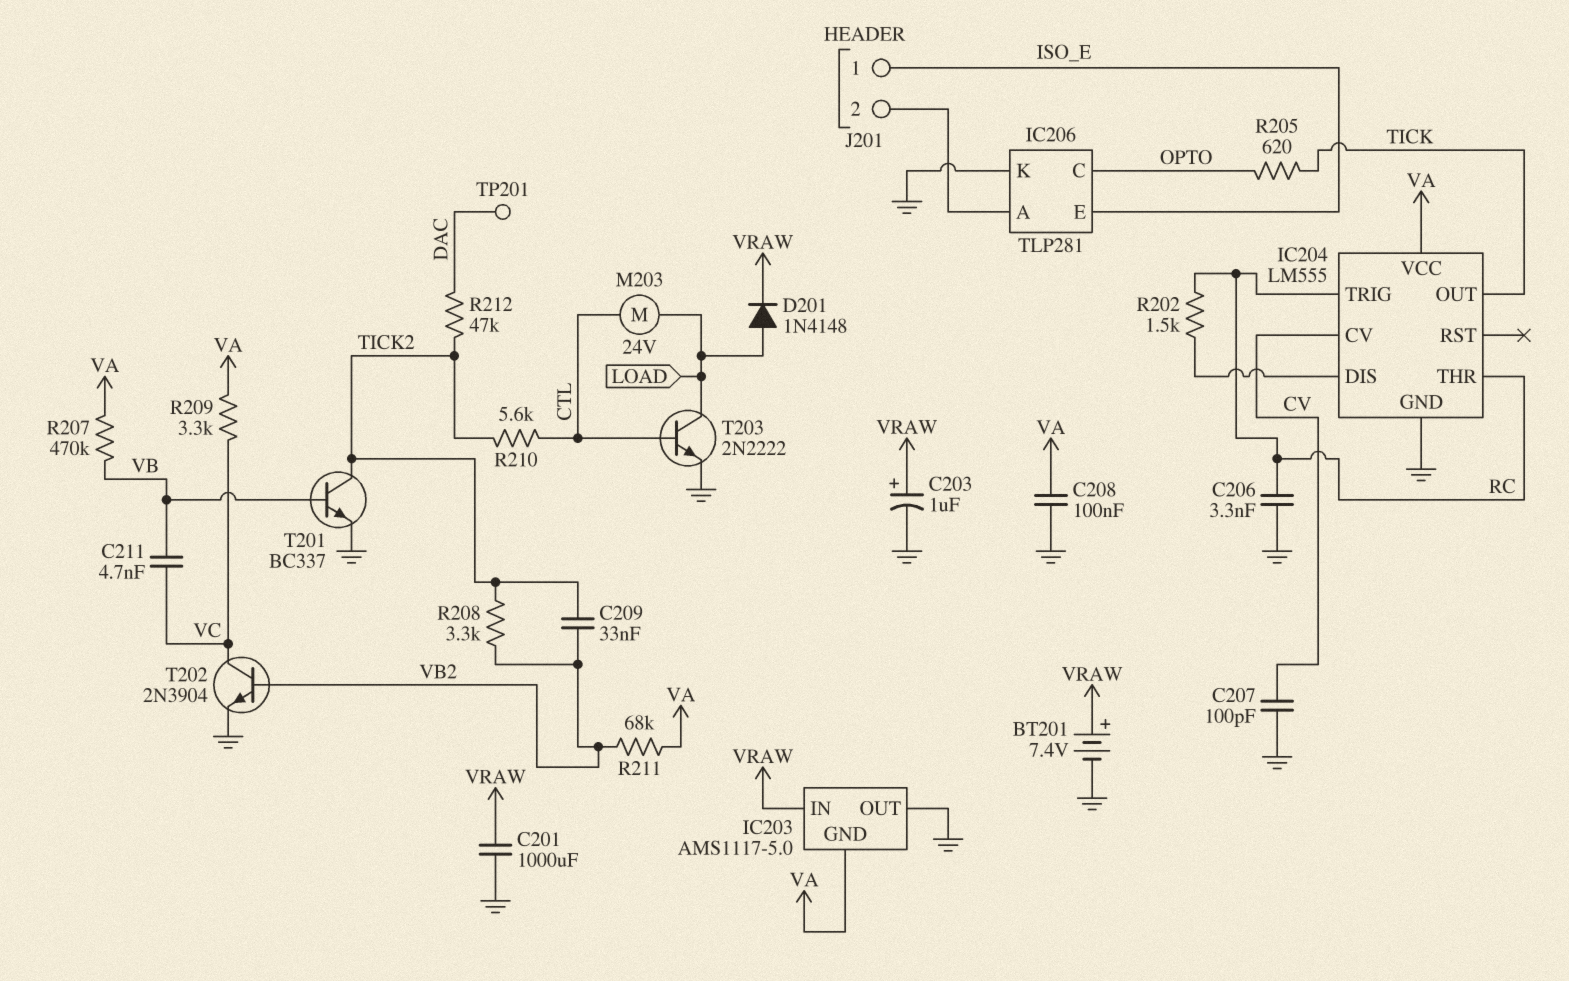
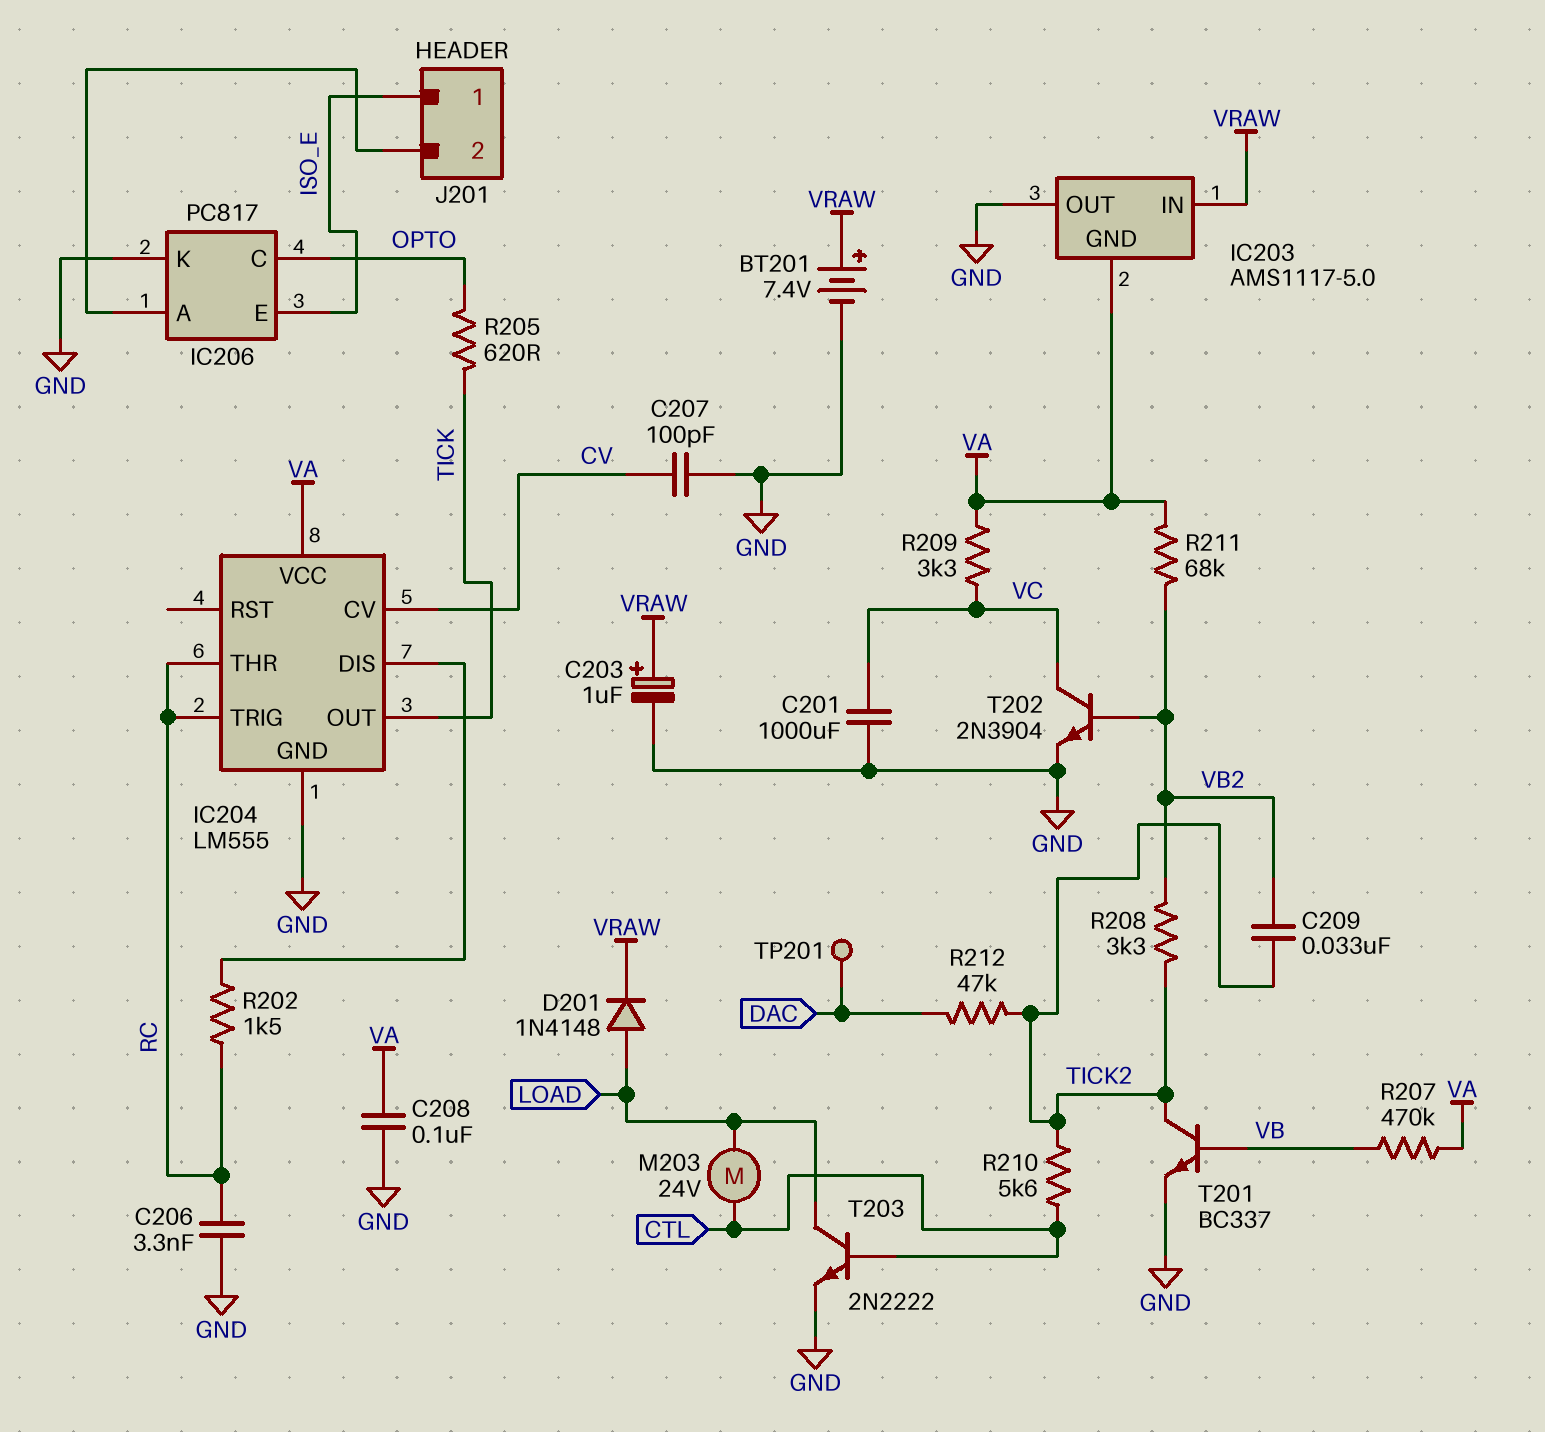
C201: 1000uF (GND, VRAW) -> 1000uF (GND, VC)
C211: 4.7nF (VB, VC) -> none
IC206: TLP281 -> PC817

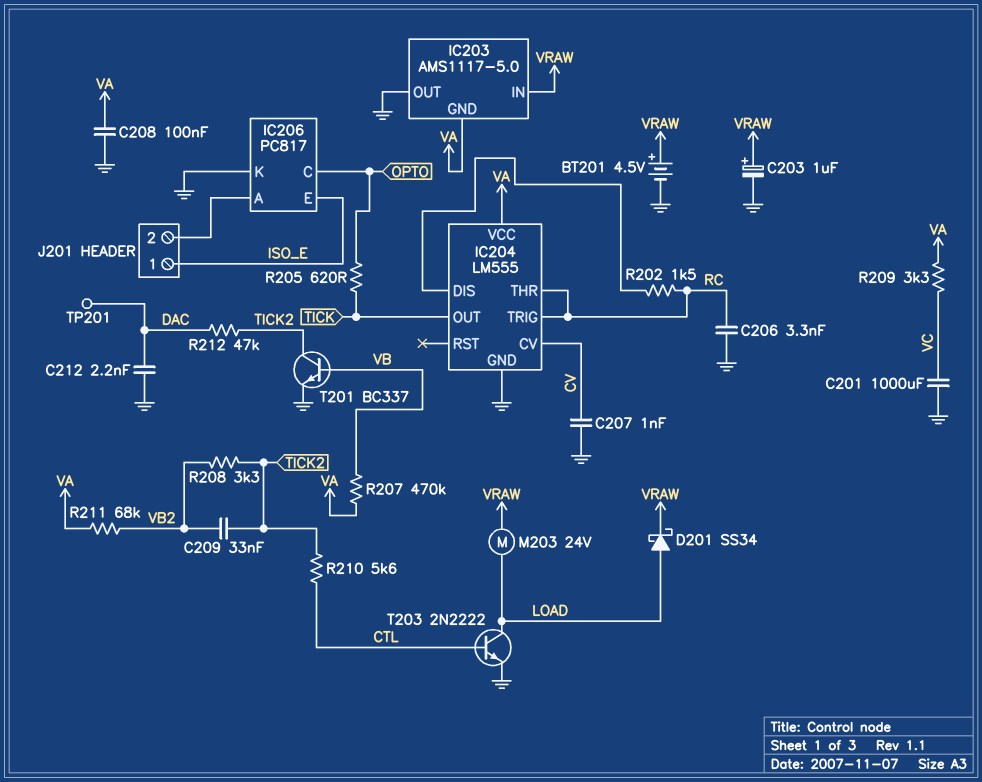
BT201: 7.4V (plus VRAW, minus GND) -> 4.5V (plus VRAW, minus GND)
C207: 100pF (CV, GND) -> 1nF (CV, GND)
C212: none -> 2.2nF (DAC, GND)
D201: diode 1N4148 (A LOAD, K VRAW) -> schottky SS34 (A LOAD, K VRAW)
M203: motor 24V (CTL, LOAD) -> motor 24V (LOAD, VRAW)
T202: NPN 2N3904 (B VB2, C VC, E GND) -> none

